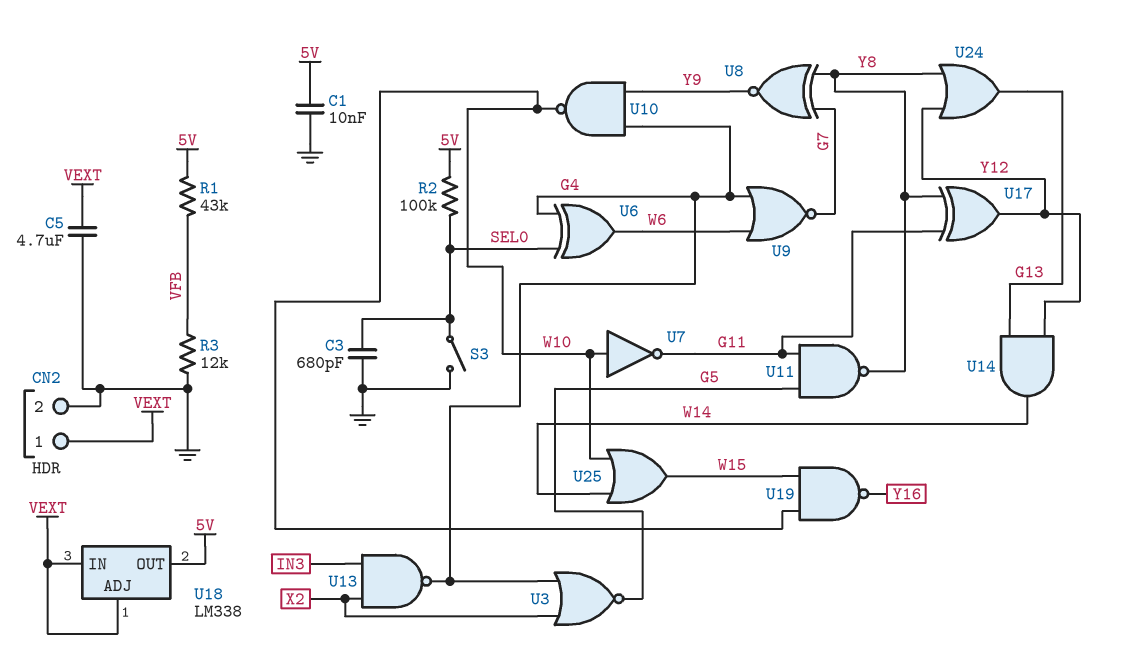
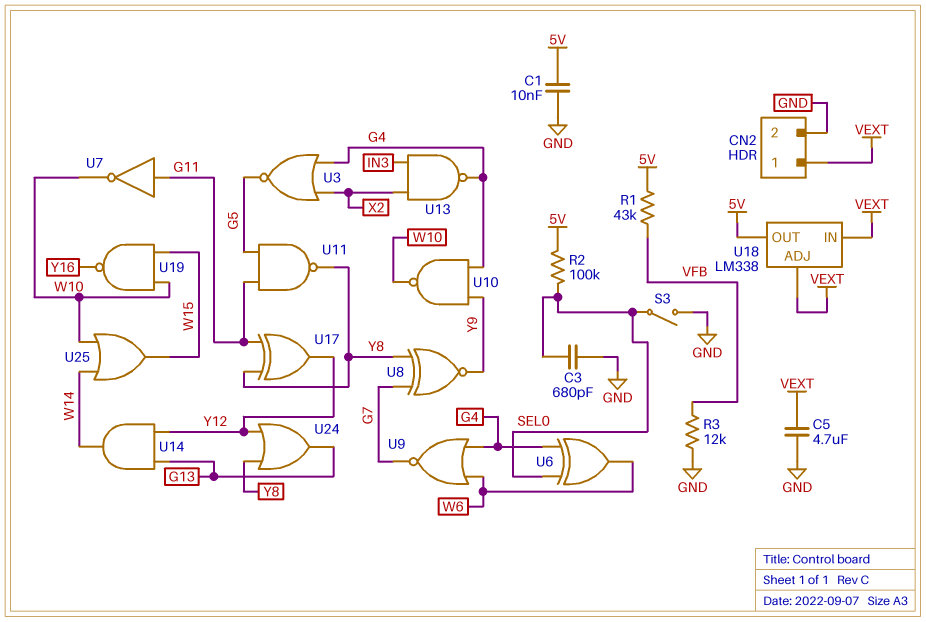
U7: NOT (in W10, out G11) -> NOT (in G11, out W10)

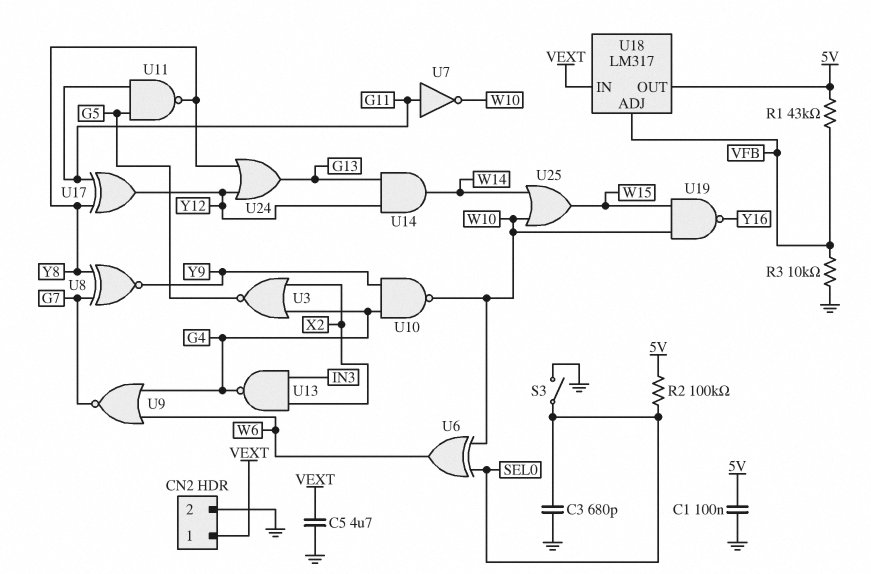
C1: 10nF (5V, GND) -> 100nF (5V, GND)
R3: 12k (GND, VFB) -> 10k (GND, VFB)
U6: XOR (in G4, in SEL0, out W6) -> XOR (in SEL0, in W10, out W6)
U18: LM338 -> LM317
U18 pin ADJ: VEXT -> VFB

